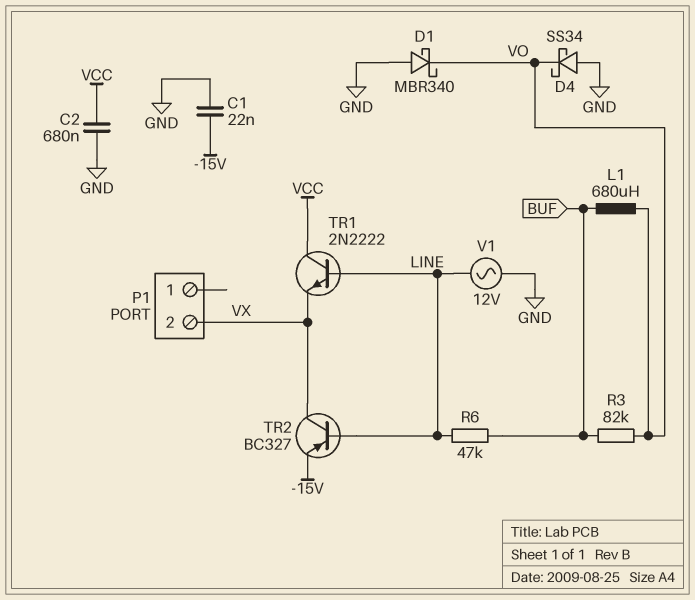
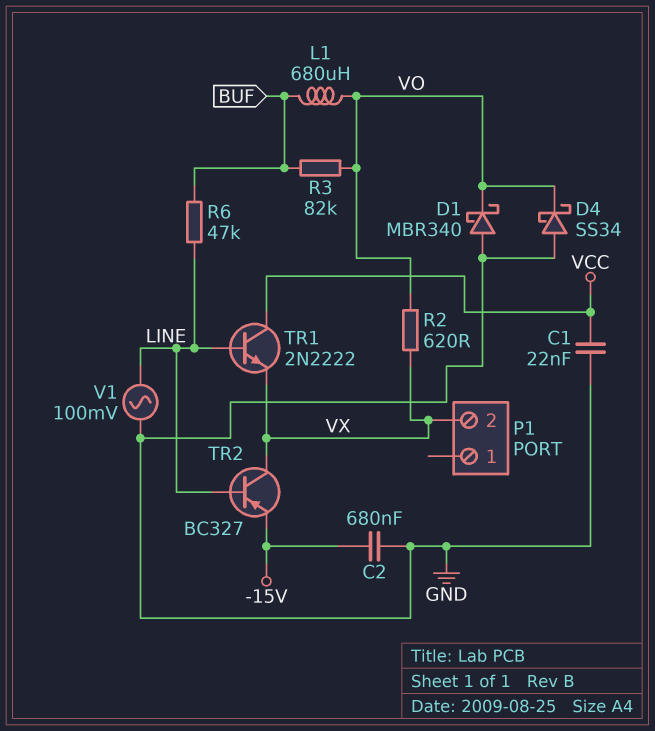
C1: 22nF (-15V, GND) -> 22nF (GND, VCC)
C2: 680nF (GND, VCC) -> 680nF (-15V, GND)
R2: none -> 620 (VO, VX)
V1: AC 12V (GND, LINE) -> AC 100mV (GND, LINE)

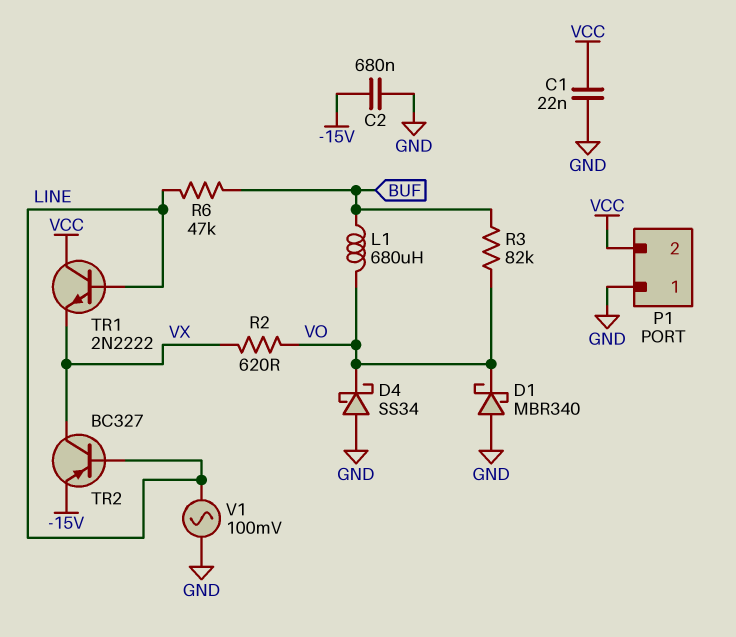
P1 pin 1: none -> GND
P1 pin 2: VX -> VCC

